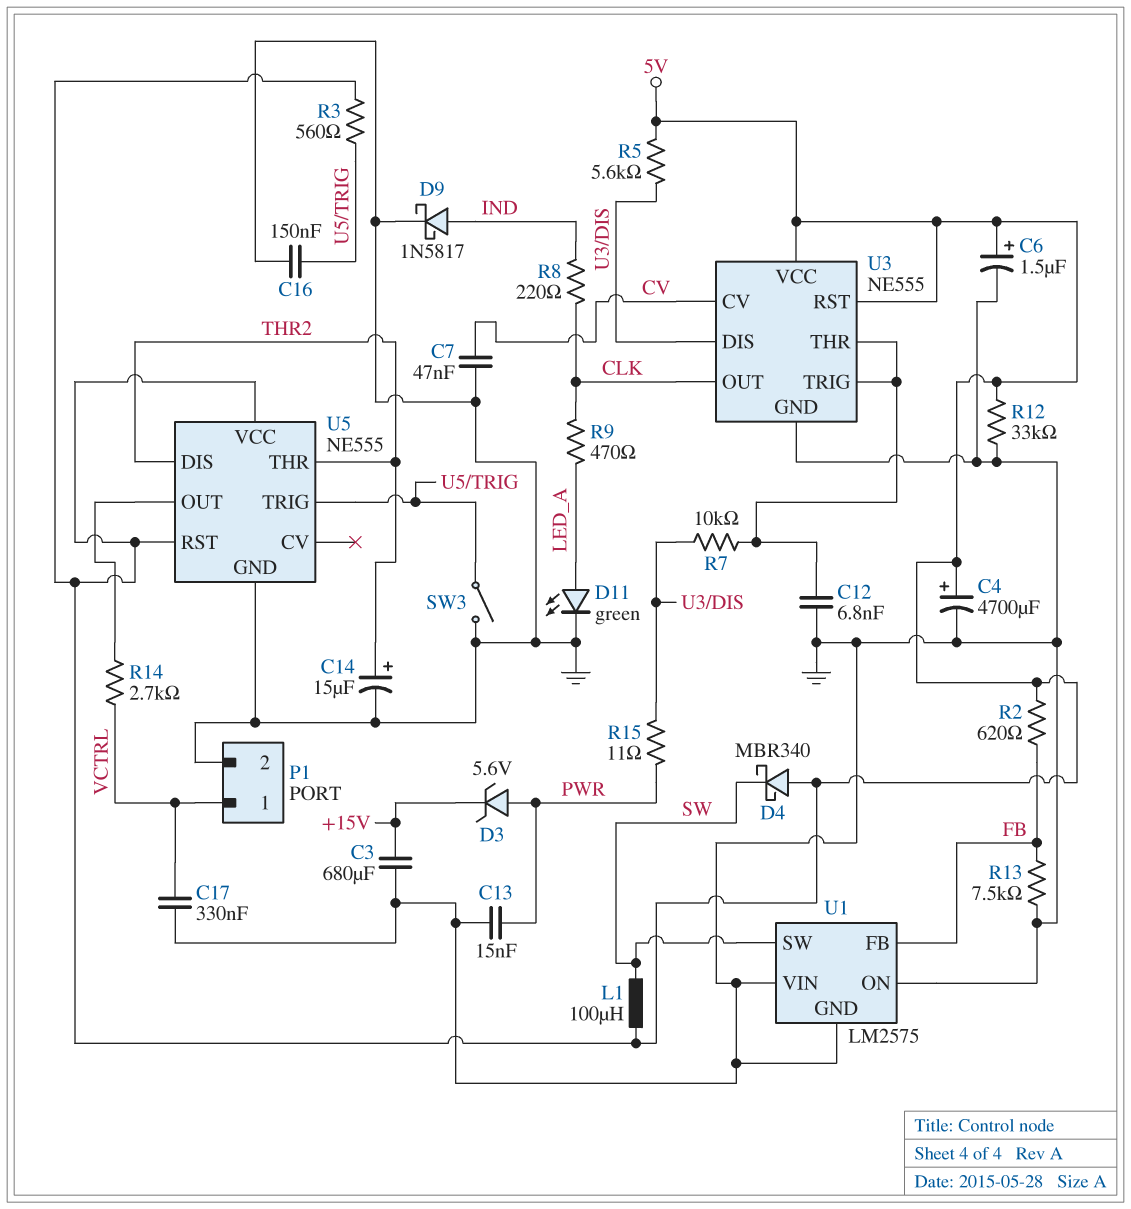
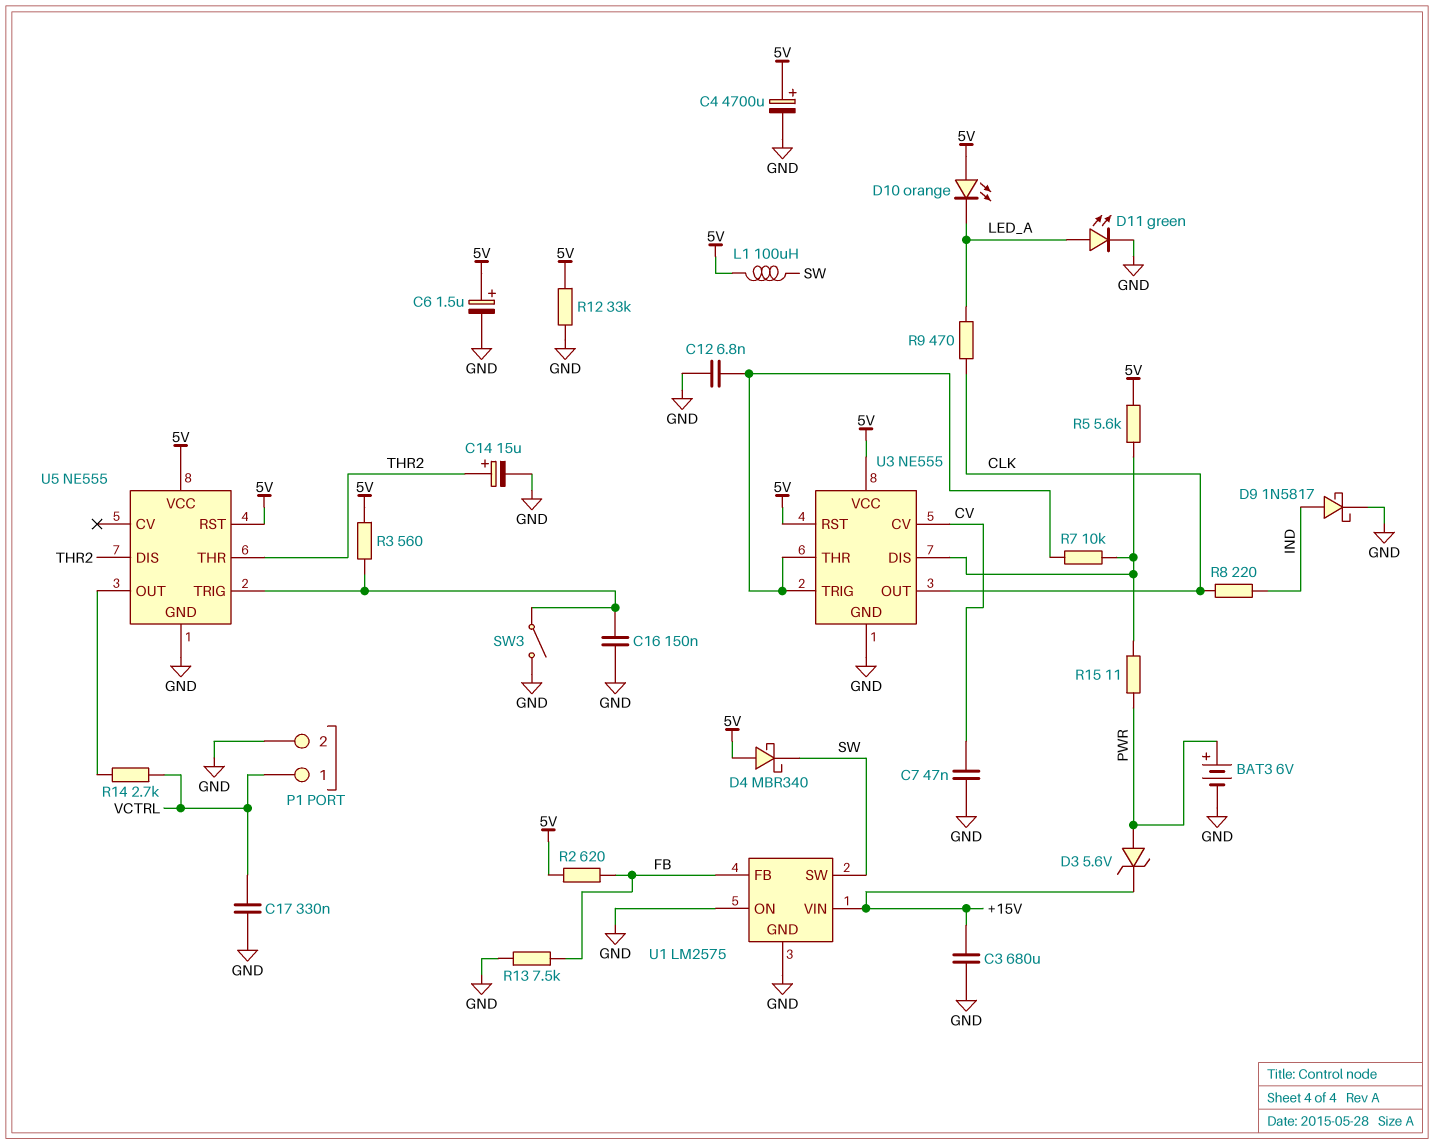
BAT3: none -> 6V (plus PWR, minus GND)
C13: 15nF (GND, PWR) -> none
D10: none -> LED orange (A 5V, K LED_A)
U1 pin VIN: GND -> +15V

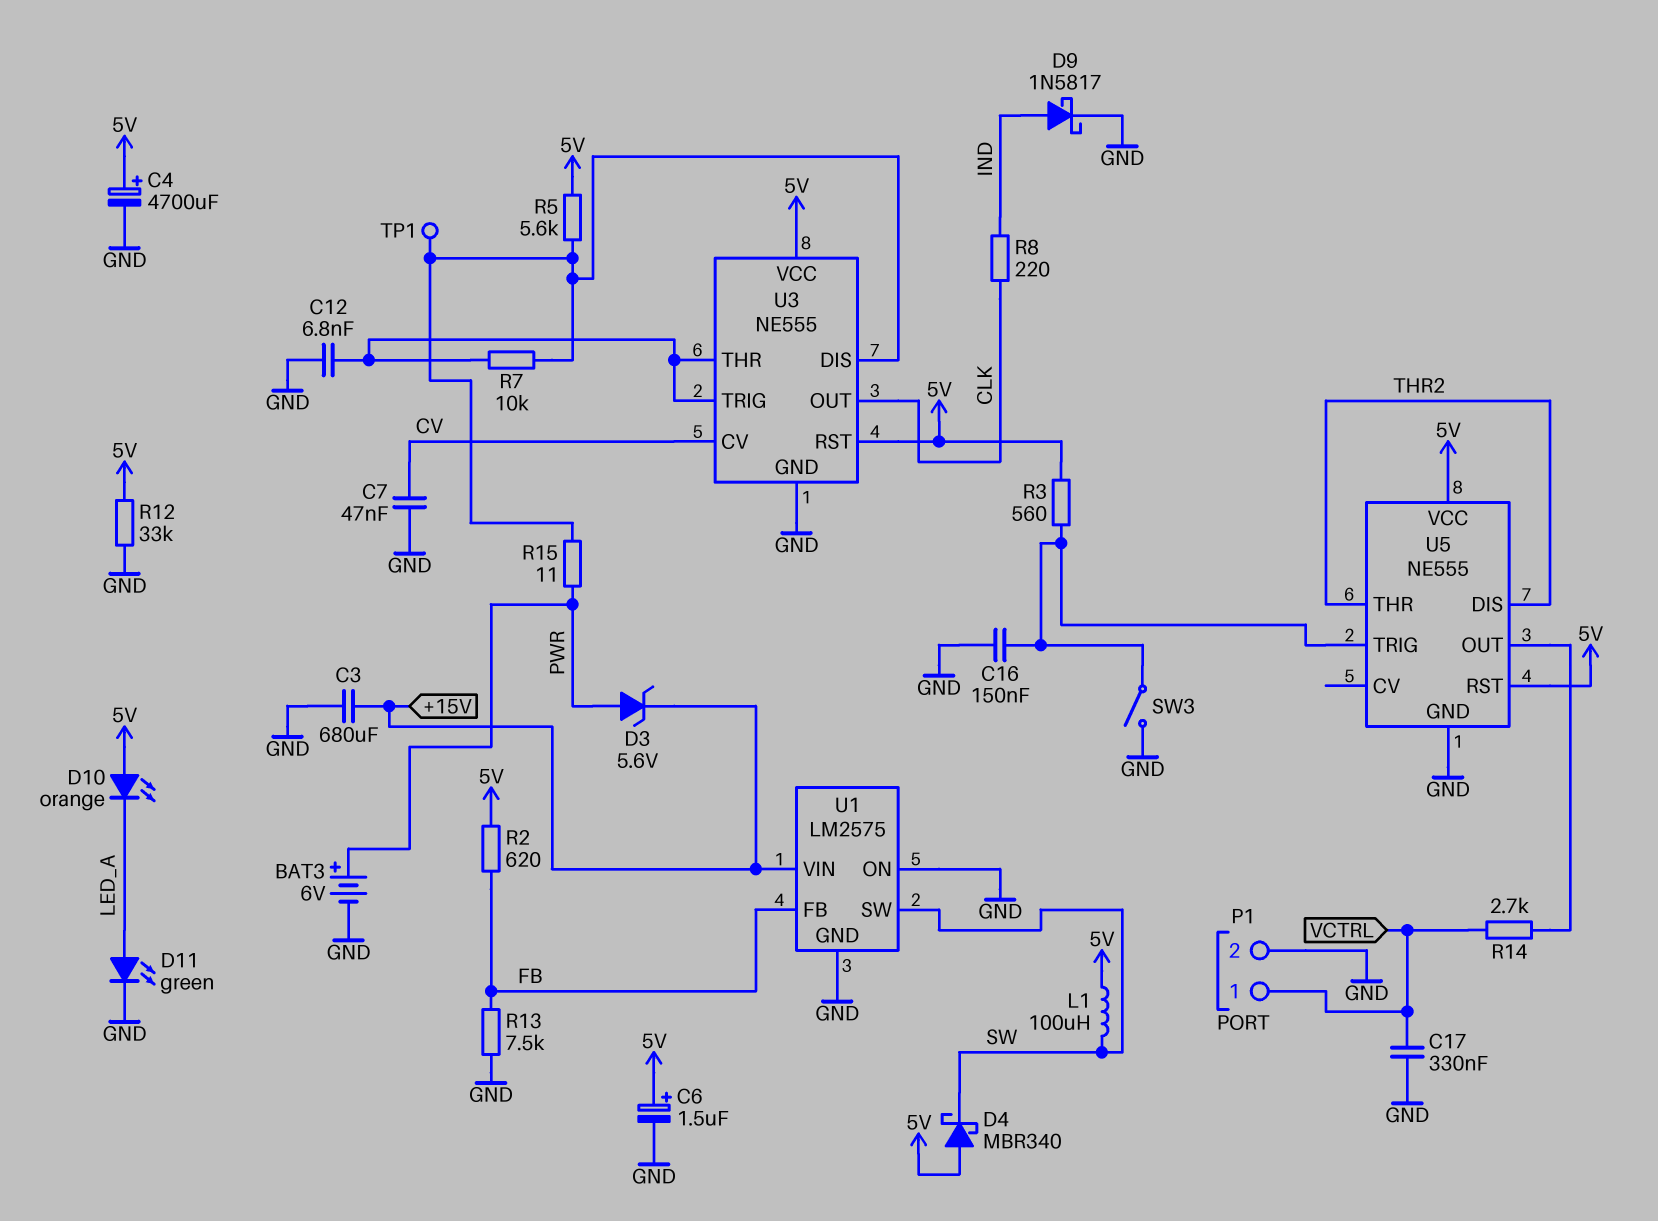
C14: 15uF (plus THR2, minus GND) -> none
R9: 470 (CLK, LED_A) -> none
TP1: none -> test point (U3/DIS)

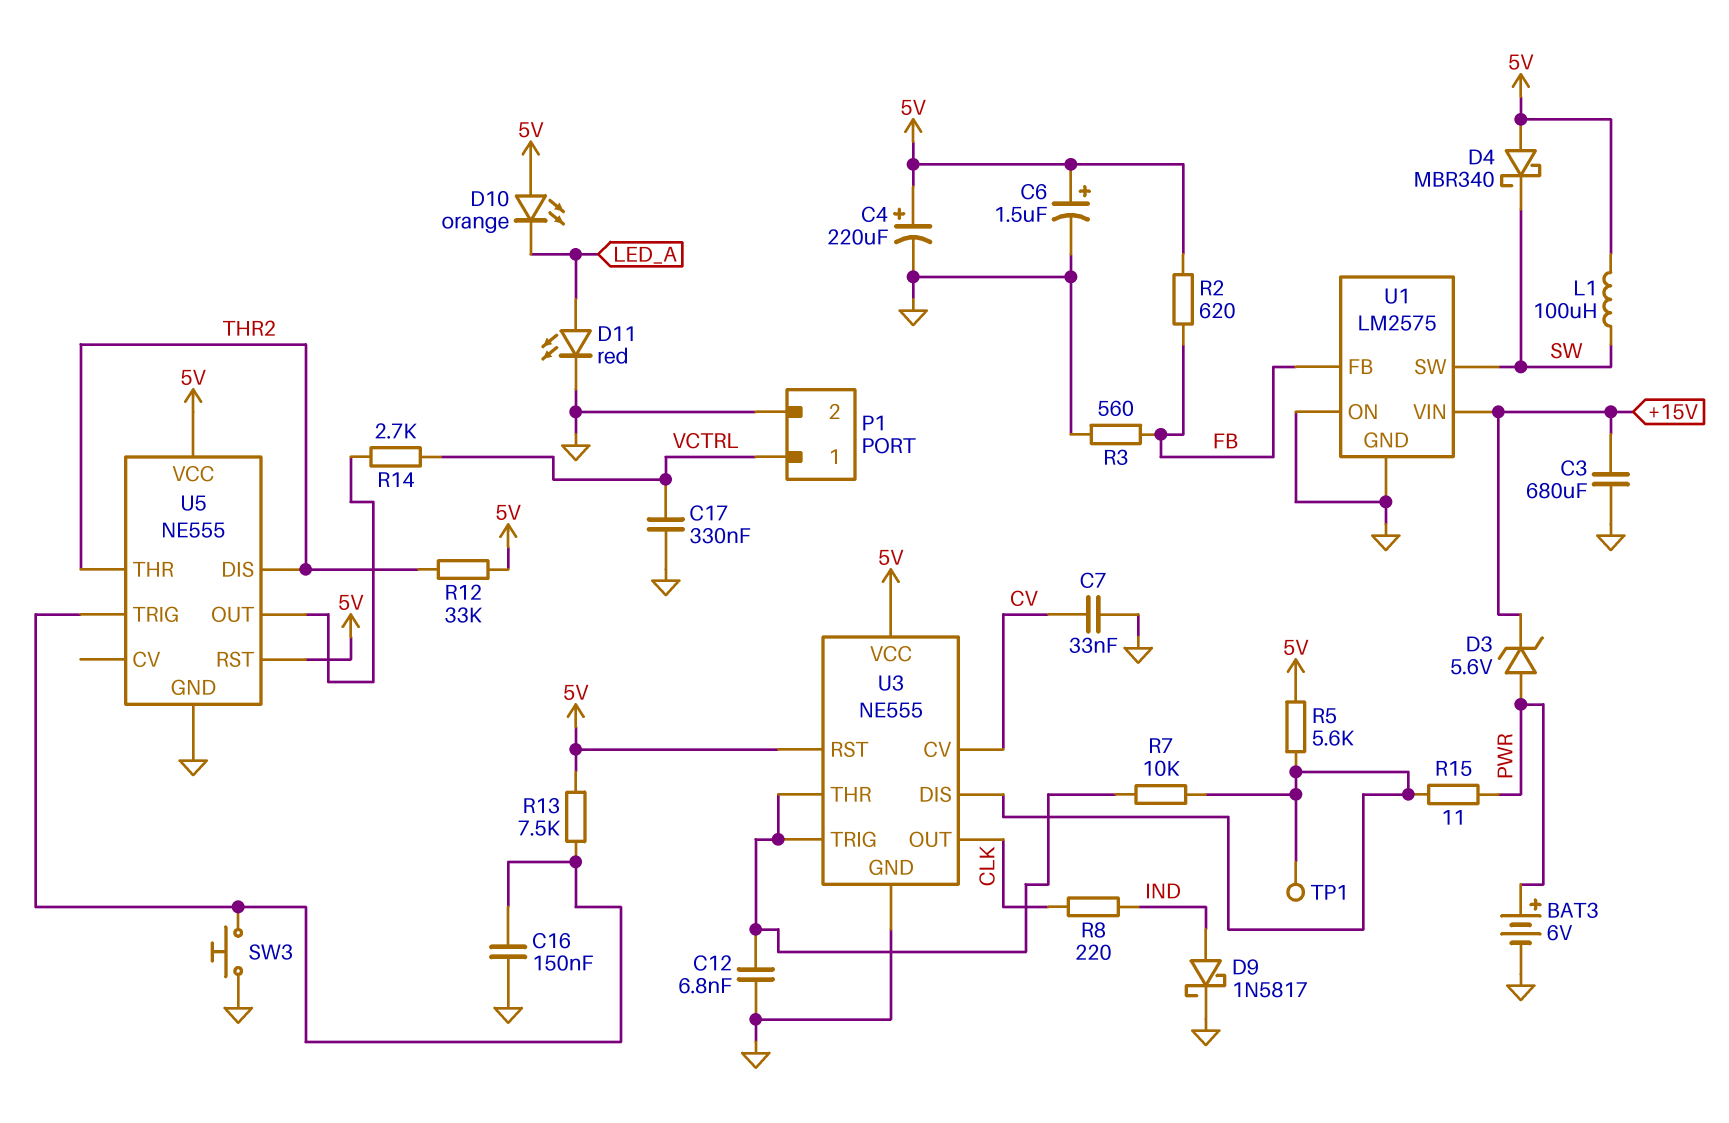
C4: 4700uF (plus 5V, minus GND) -> 220uF (plus 5V, minus GND)
C7: 47nF (CV, GND) -> 33nF (CV, GND)
D11: LED green (A LED_A, K GND) -> LED red (A LED_A, K GND)
R3: 560 (5V, U5/TRIG) -> 560 (FB, GND)
R12: 33k (5V, GND) -> 33k (5V, THR2)
R13: 7.5k (FB, GND) -> 7.5k (5V, U5/TRIG)
SW3: switch (GND, U5/TRIG) -> button (GND, U5/TRIG)

